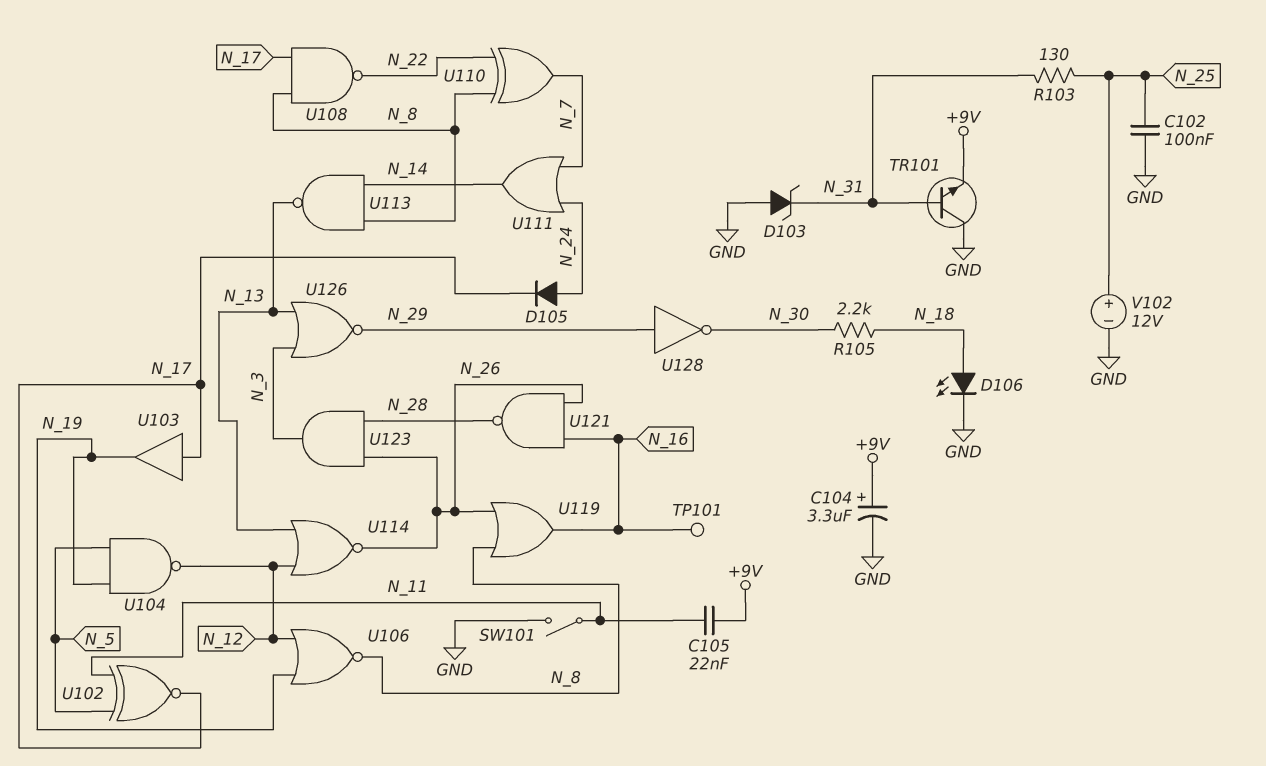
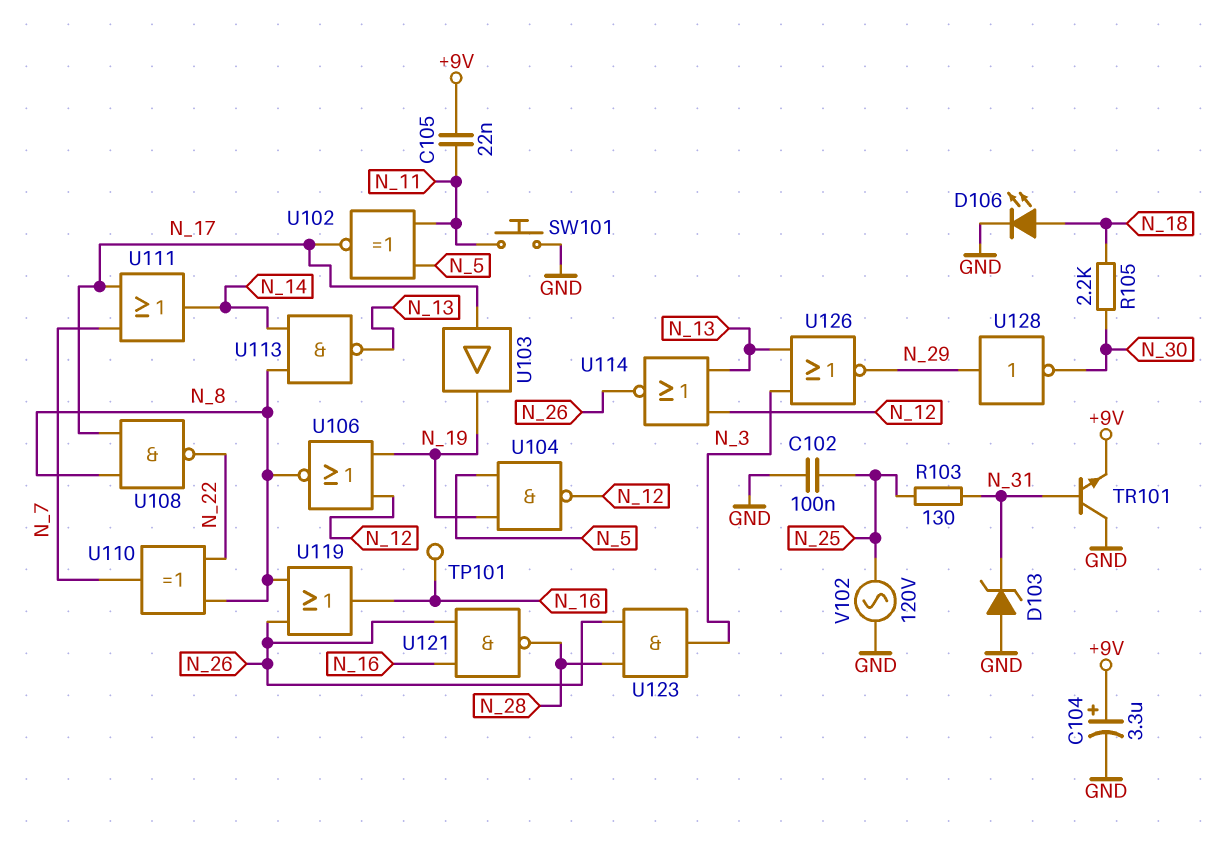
D105: diode (A N_24, K N_17) -> none
SW101: switch (GND, N_11) -> button (GND, N_11)
U111: OR (in N_7, in N_24, out N_14) -> OR (in N_7, in N_17, out N_14)
V102: 12V (plus N_25, minus GND) -> AC 120V (GND, N_25)

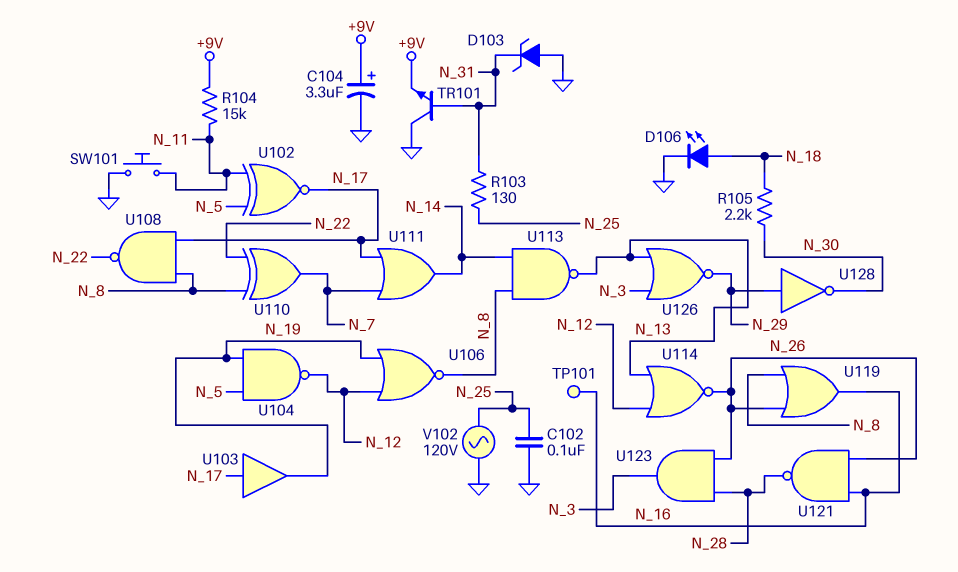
C105: 22nF (+9V, N_11) -> none
R104: none -> 15k (+9V, N_11)

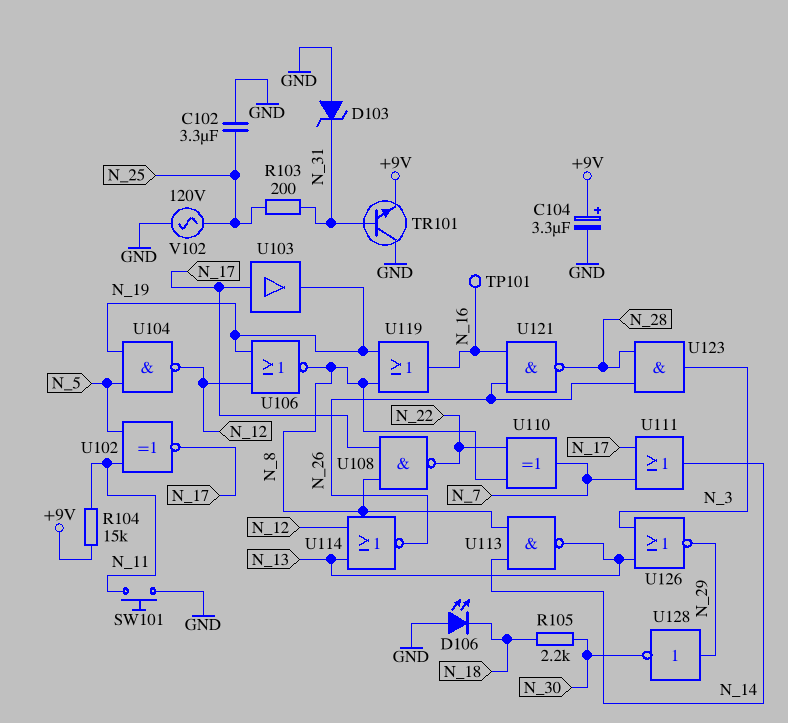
C102: 100nF (GND, N_25) -> 3.3uF (GND, N_25)
D106: LED (A N_18, K GND) -> LED (A GND, K N_18)
R103: 130 (N_25, N_31) -> 200 (N_25, N_31)
U119: OR (in N_8, in N_26, out N_16) -> OR (in N_8, in N_19, out N_16)

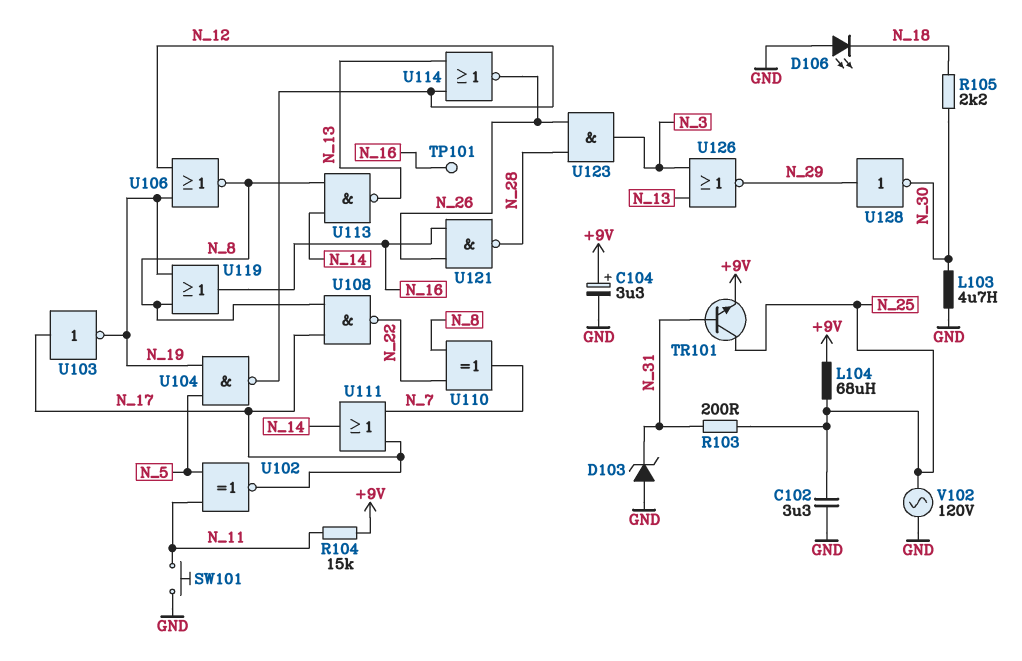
L103: none -> 4.7uH (GND, N_30)
L104: none -> 68uH (+9V, N_25)
TR101: NPN (B N_31, C GND, E +9V) -> NPN (B N_31, C N_25, E +9V)
U103: buffer (in N_17, out N_19) -> NOT (in N_17, out N_19)

